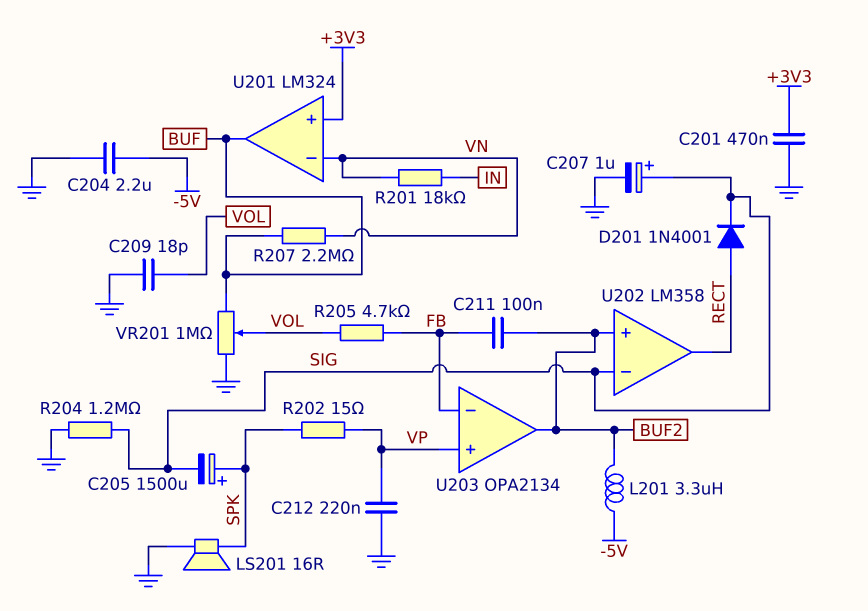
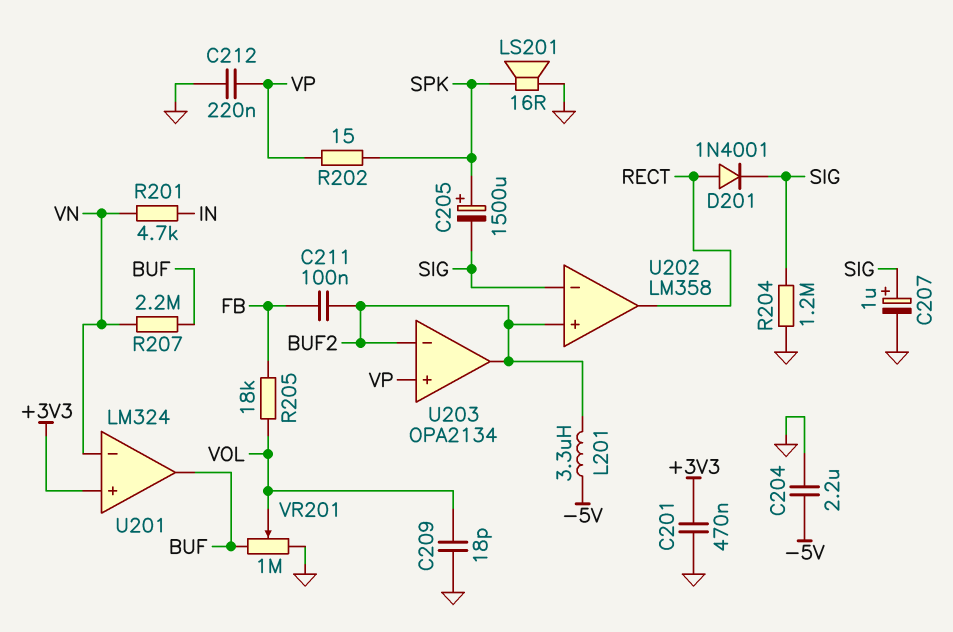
R201: 18k (IN, VN) -> 4.7k (IN, VN)
R205: 4.7k (FB, VOL) -> 18k (FB, VOL)
U203 pin in-: FB -> BUF2

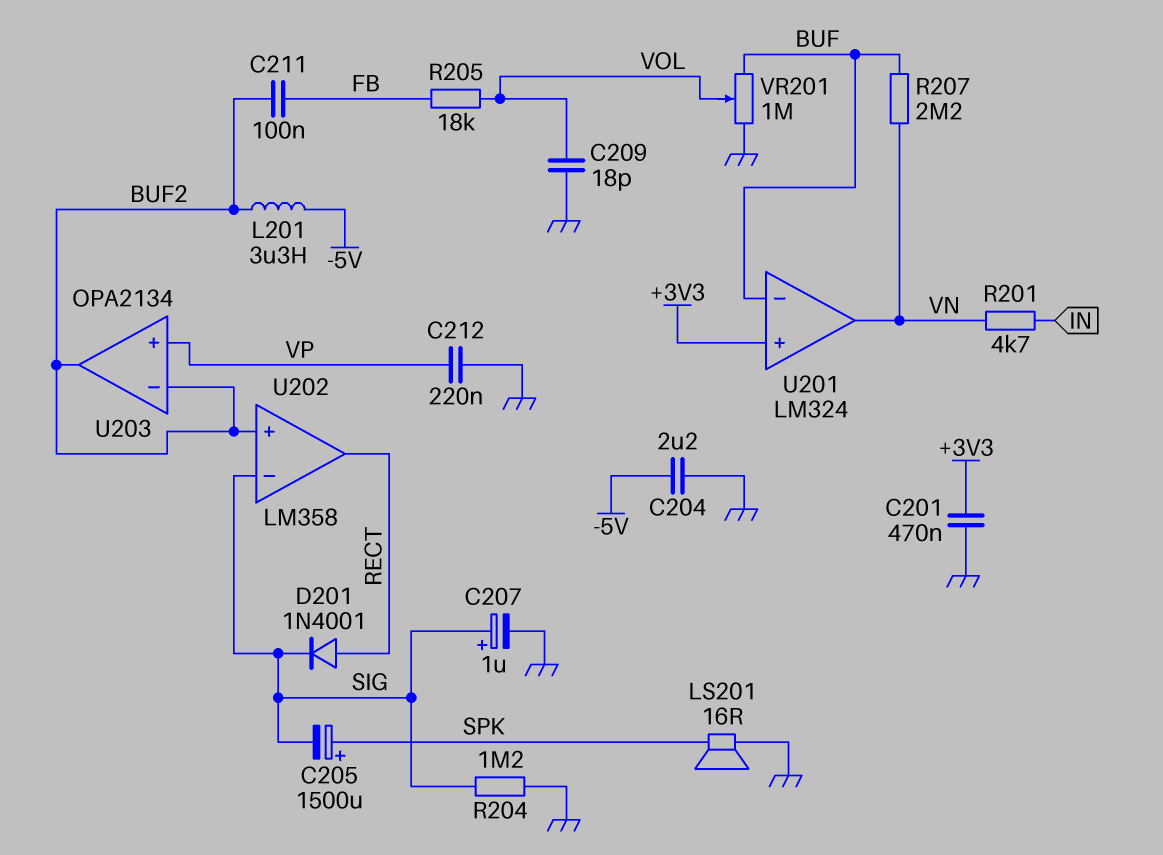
R202: 15 (SPK, VP) -> none
U201 pin in-: VN -> BUF
U201 pin out: BUF -> VN

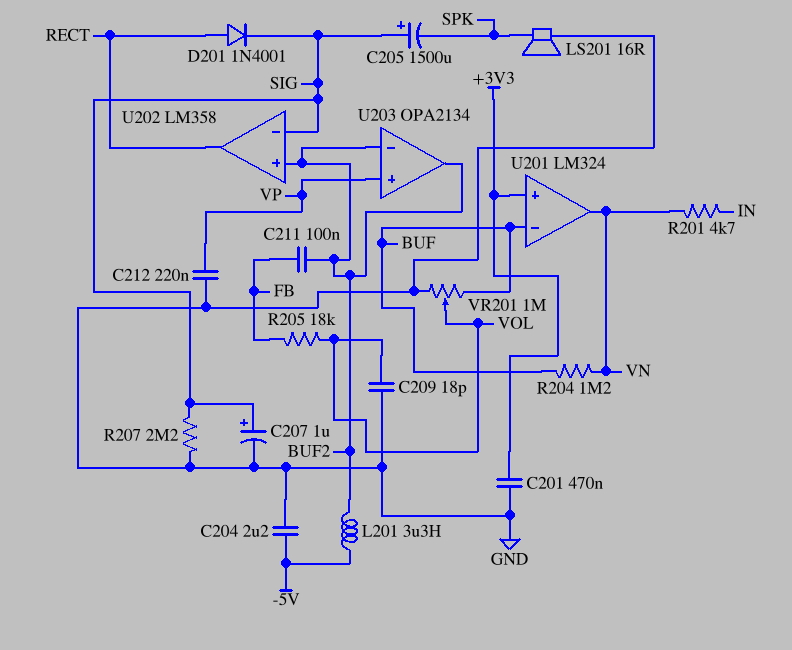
C205: 1500uF (plus SPK, minus SIG) -> 1500uF (plus SIG, minus SPK)
R204: 1.2M (GND, SIG) -> 1.2M (BUF, VN)
R207: 2.2M (BUF, VN) -> 2.2M (GND, SIG)

